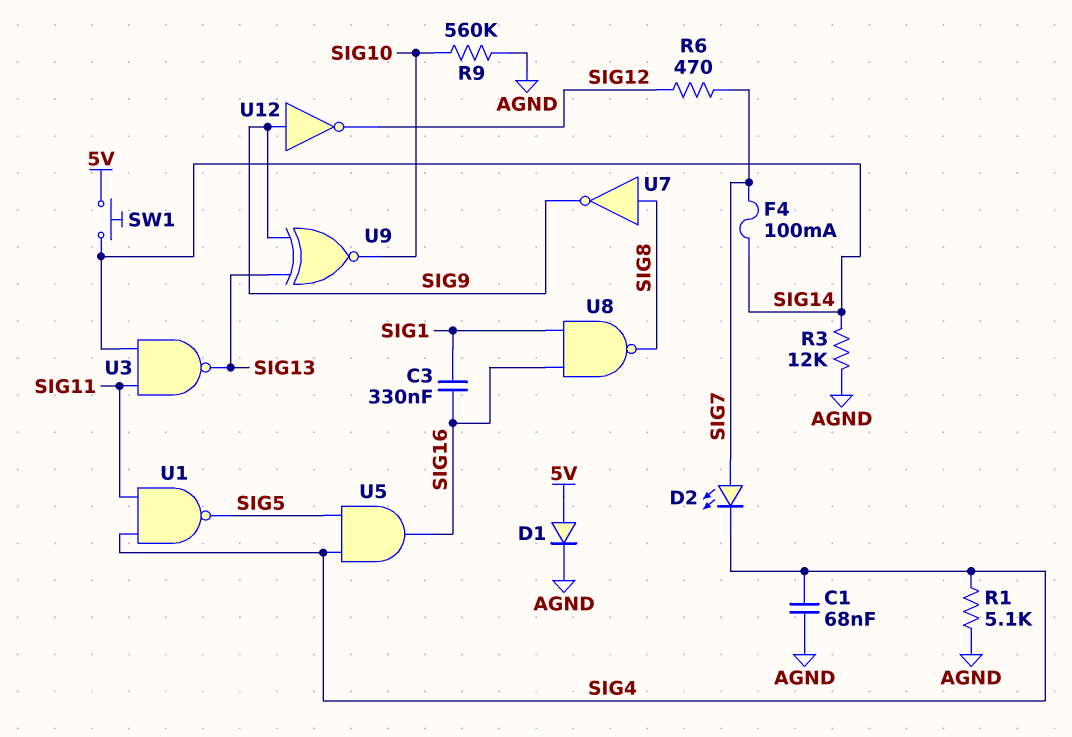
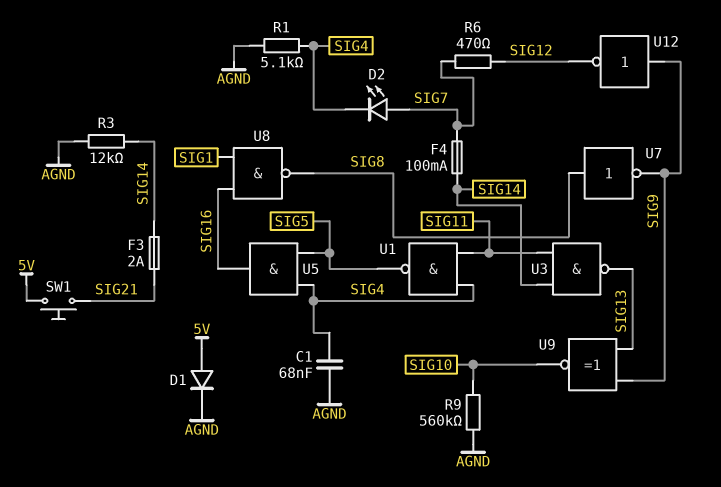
C3: 330nF (SIG1, SIG16) -> none
F3: none -> 2A (SIG14, SIG21)
SW1: button (5V, SIG14) -> button (5V, SIG21)

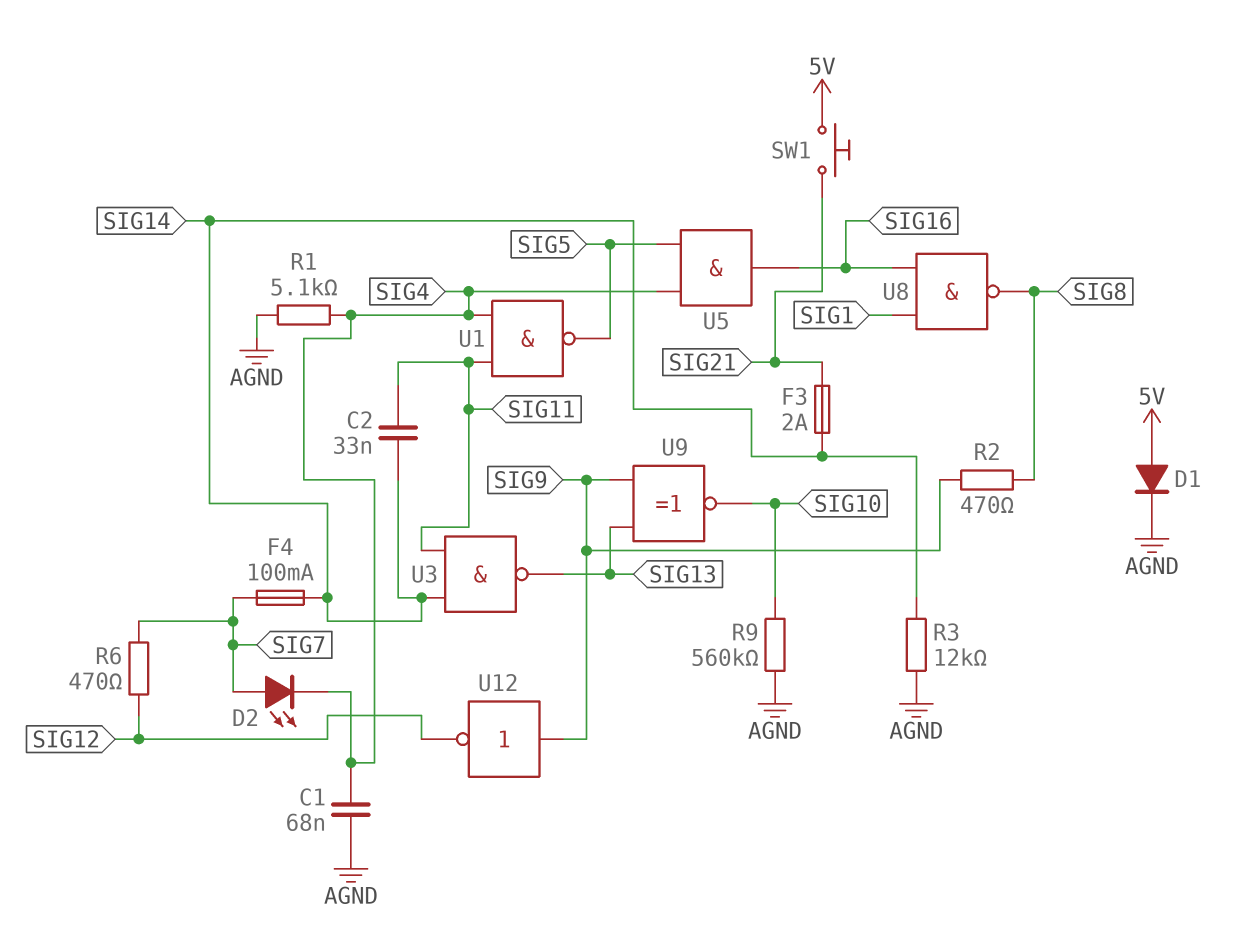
C2: none -> 33nF (SIG11, SIG14)
R2: none -> 470 (SIG8, SIG9)
U7: NOT (in SIG8, out SIG9) -> none

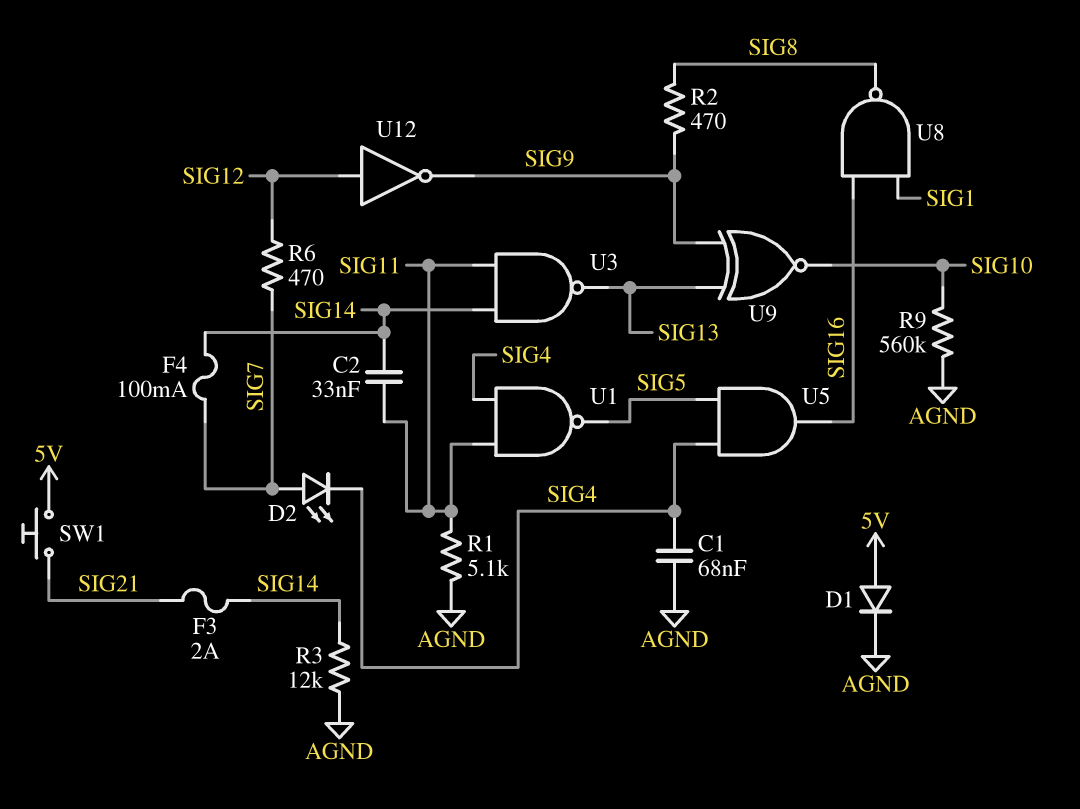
R1: 5.1k (AGND, SIG4) -> 5.1k (AGND, SIG11)
U12: NOT (in SIG9, out SIG12) -> NOT (in SIG12, out SIG9)

